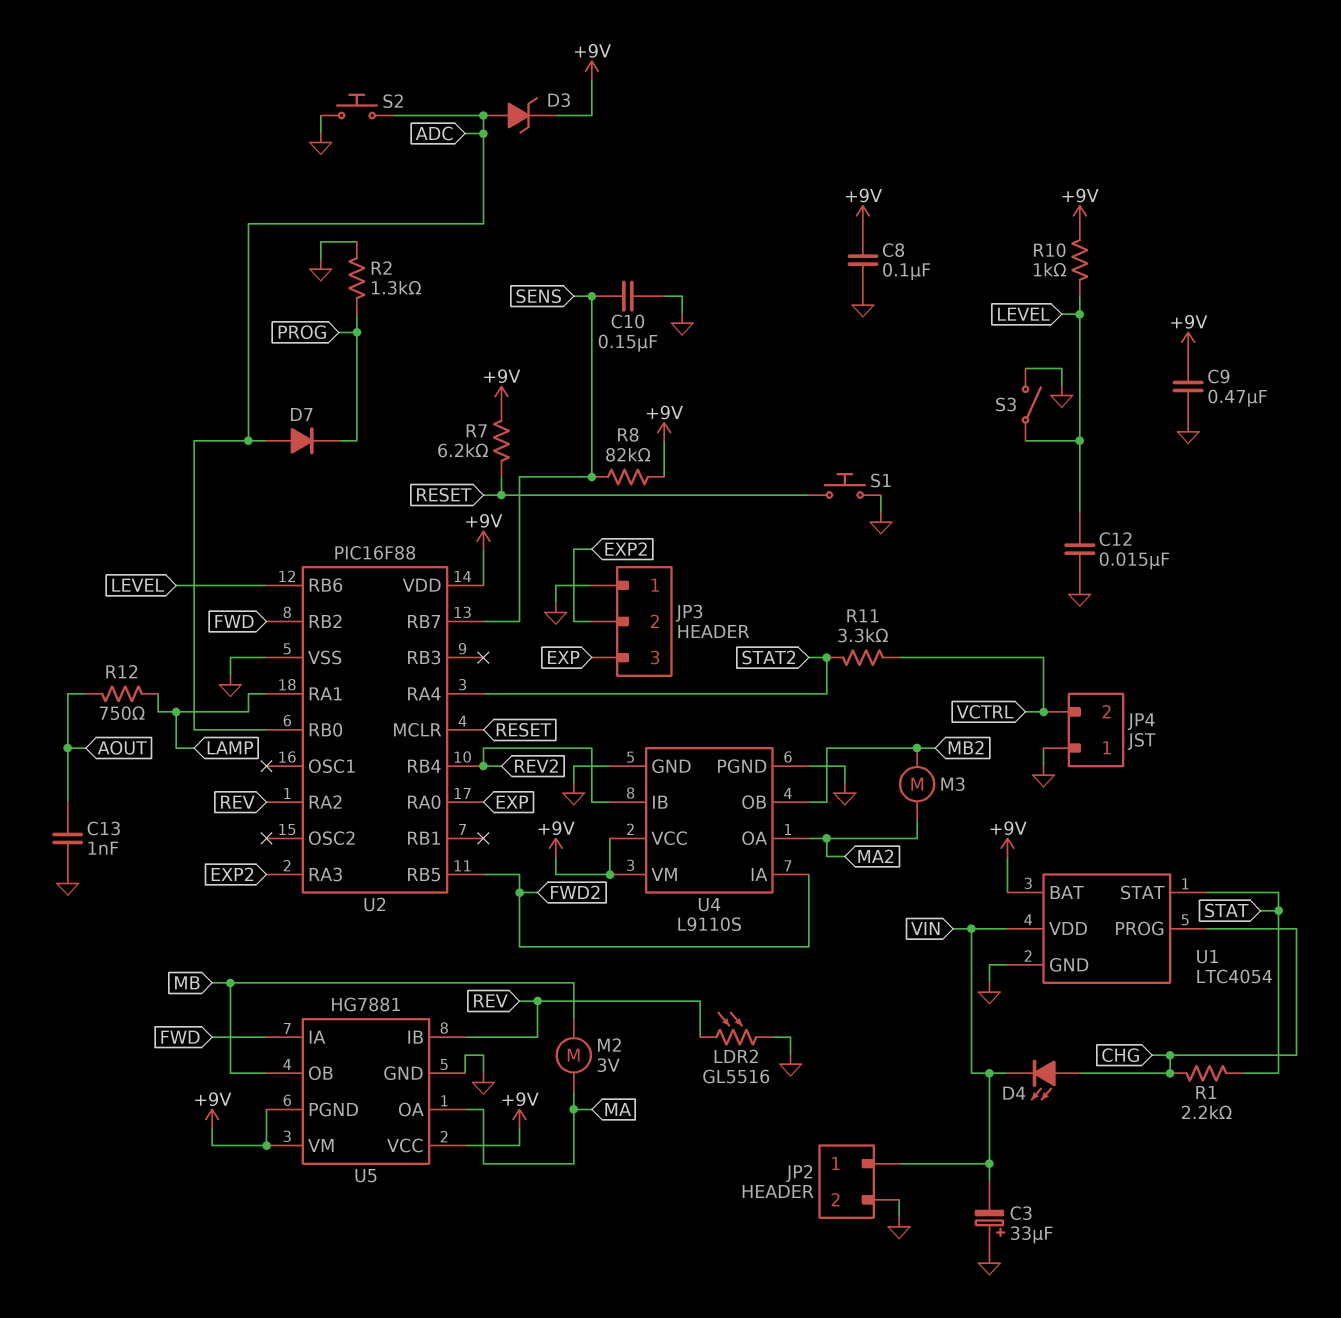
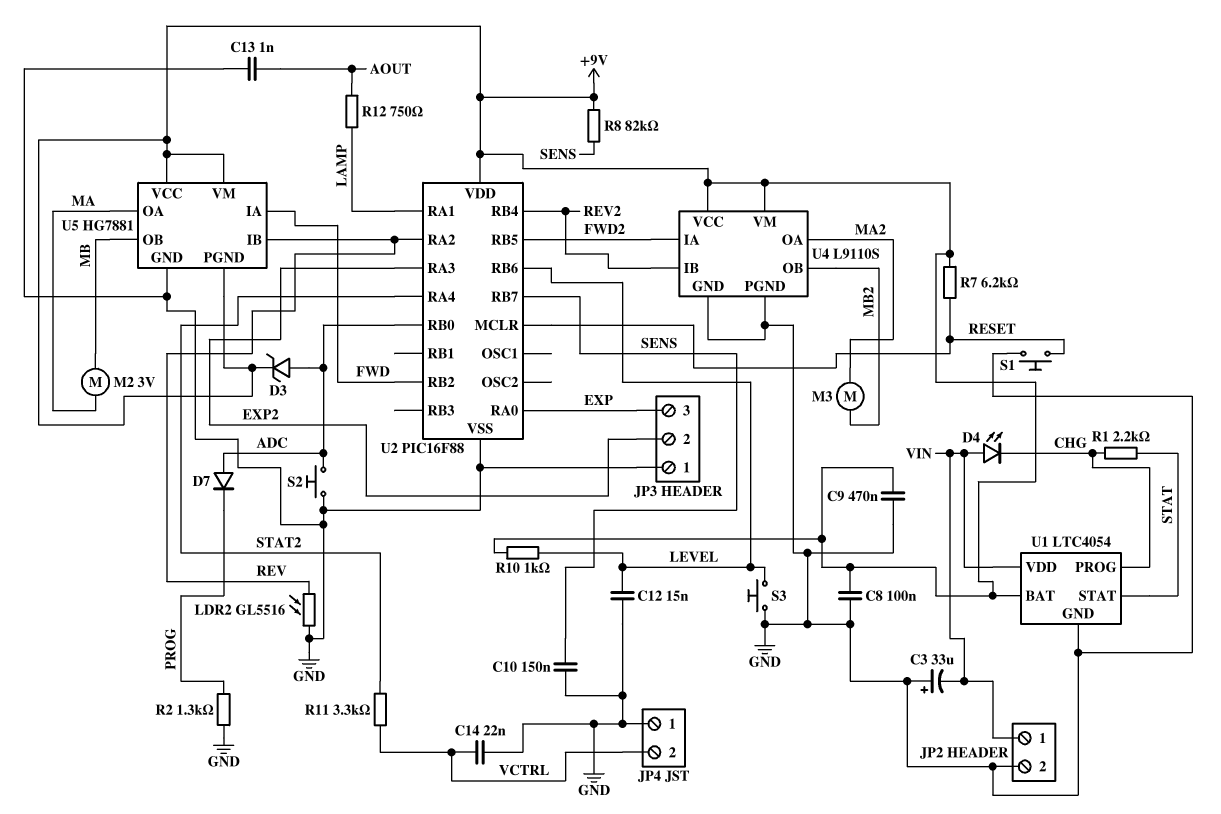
C14: none -> 22nF (GND, VCTRL)
D4: LED (A CHG, K VIN) -> LED (A VIN, K CHG)
S3: switch (GND, LEVEL) -> button (GND, LEVEL)

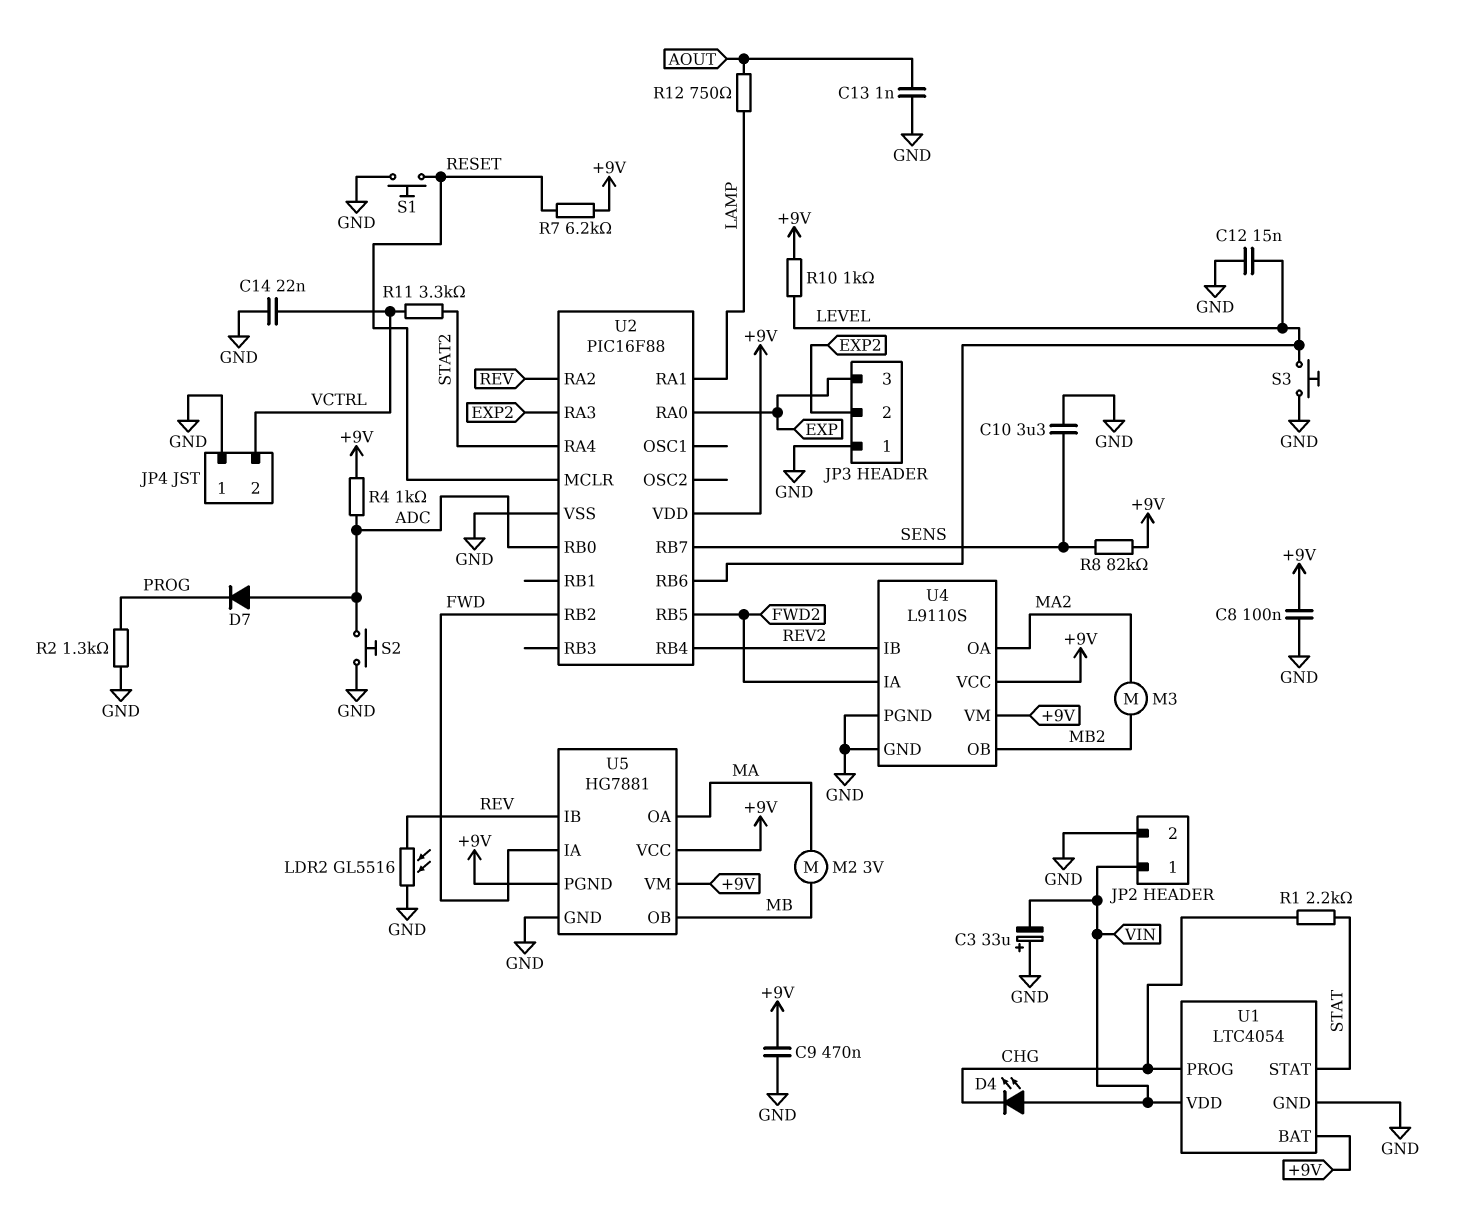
C10: 150nF (GND, SENS) -> 3.3uF (GND, SENS)
D3: zener (A ADC, K +9V) -> none
R4: none -> 1k (+9V, ADC)

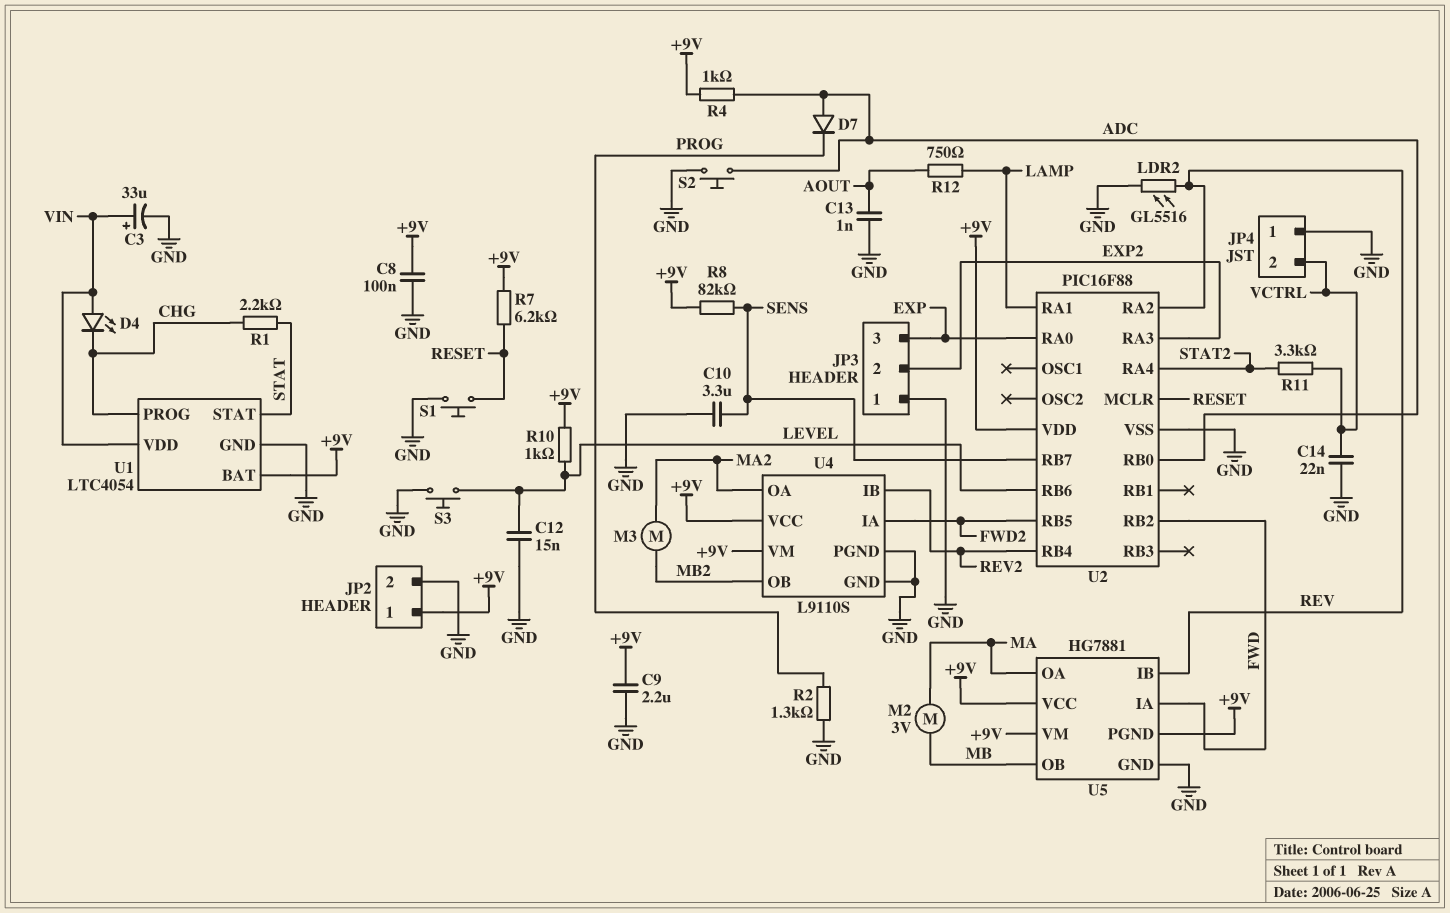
C3: 33uF (plus GND, minus VIN) -> 33uF (plus VIN, minus GND)
C9: 470nF (+9V, GND) -> 2.2uF (+9V, GND)
JP2 pin 1: VIN -> +9V

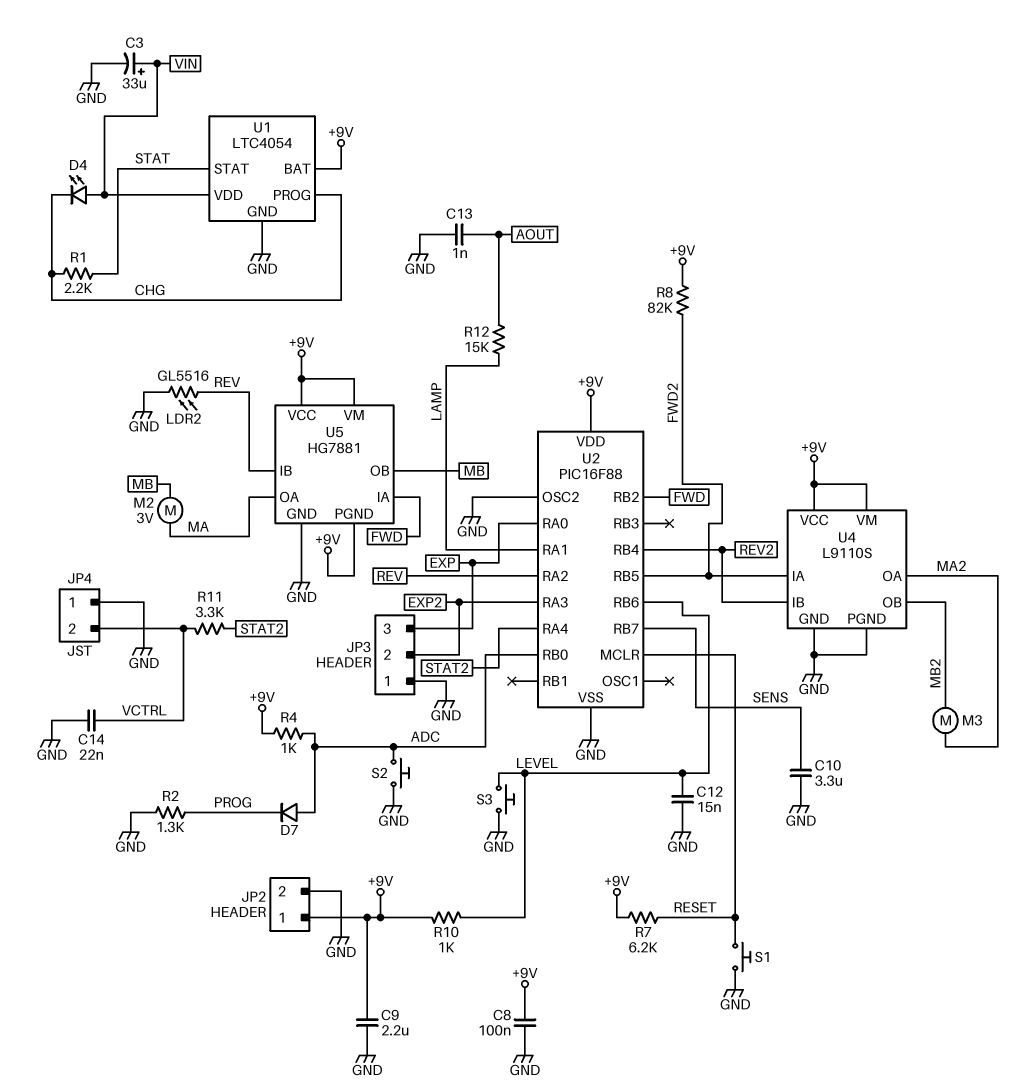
R8: 82k (+9V, SENS) -> 82k (+9V, FWD2)
R12: 750 (AOUT, LAMP) -> 15k (AOUT, LAMP)
U2 pin OSC2: none -> GND

